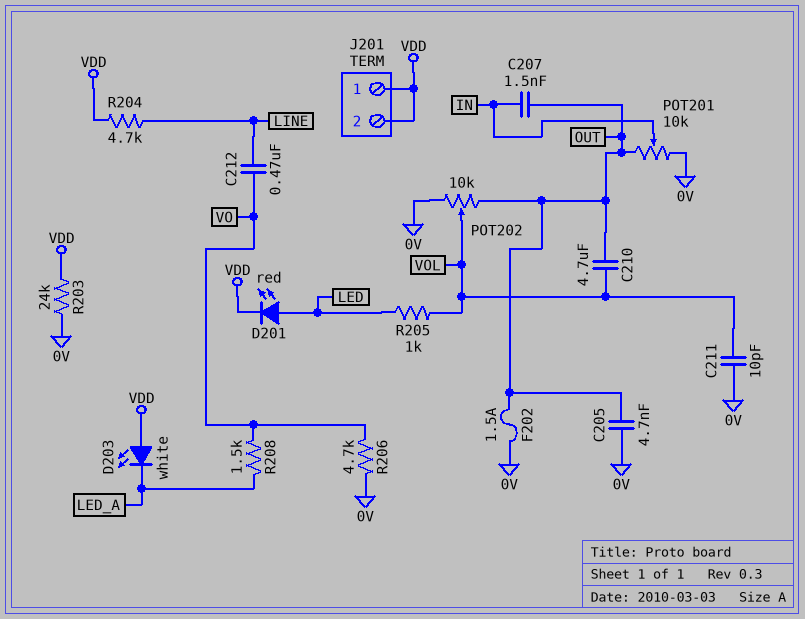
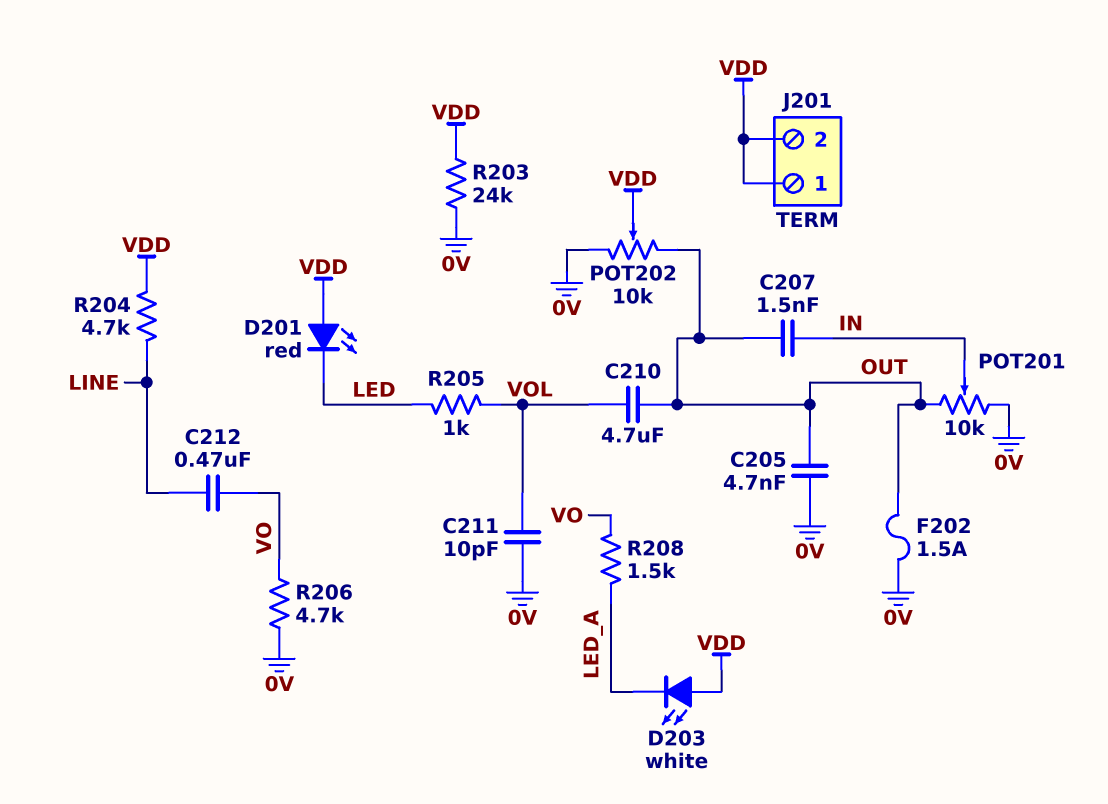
D201: LED red (A LED, K VDD) -> LED red (A VDD, K LED)
POT202: 10k (0V, OUT, wiper VOL) -> 10k (0V, OUT, wiper VDD)

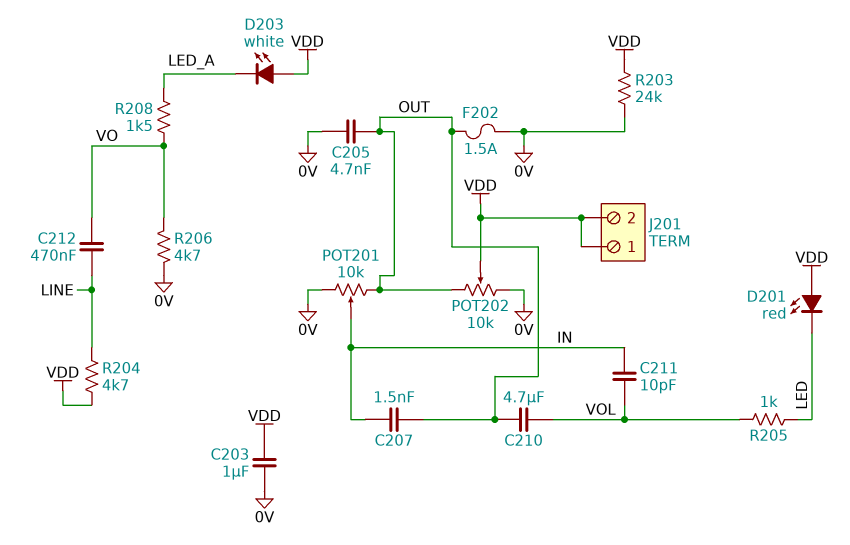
C203: none -> 1uF (0V, VDD)
C211: 10pF (0V, VOL) -> 10pF (IN, VOL)

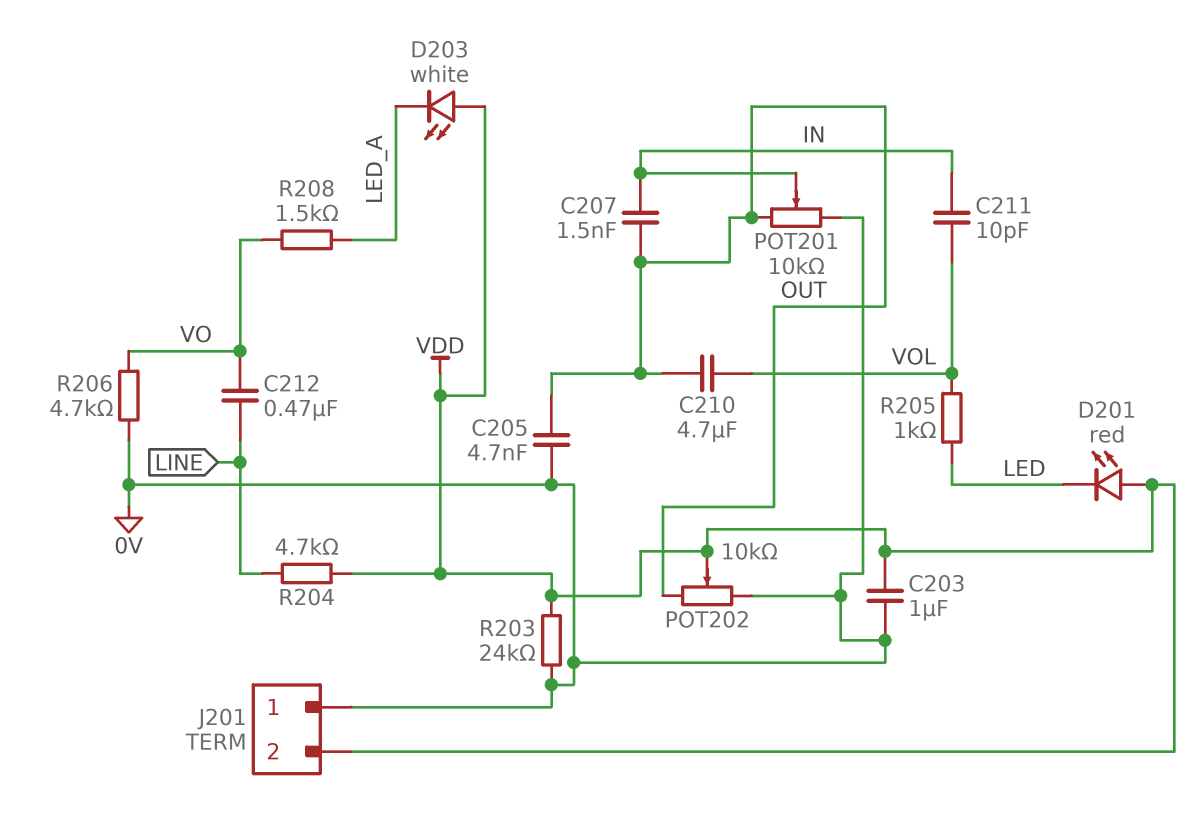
F202: 1.5A (0V, OUT) -> none
J201 pin 1: VDD -> 0V

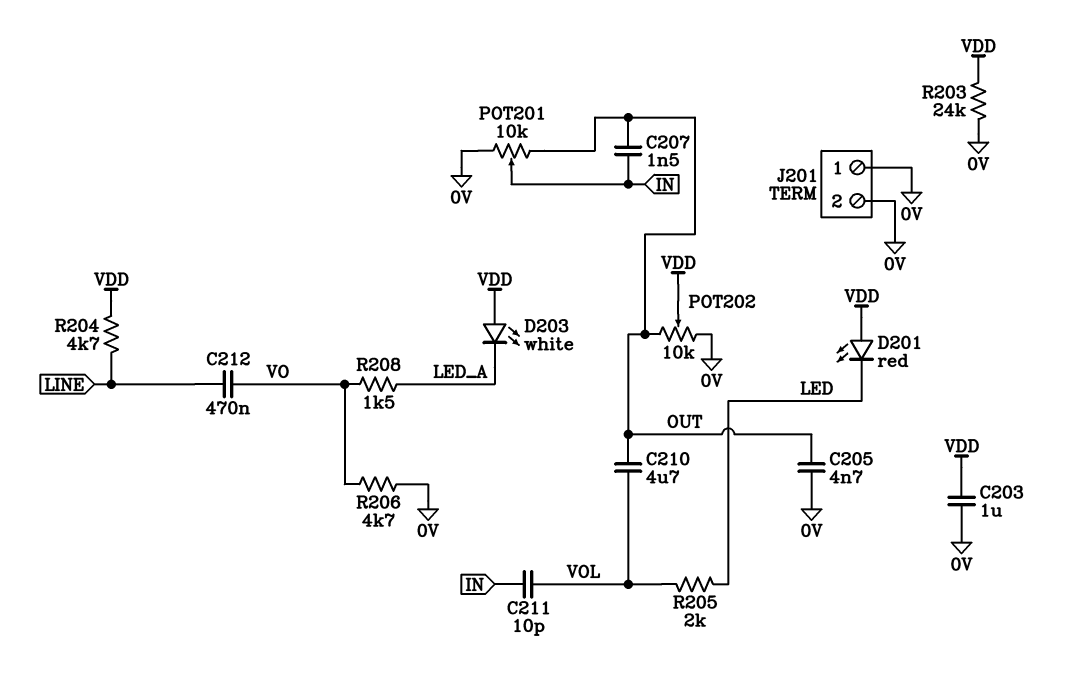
J201 pin 2: VDD -> 0V
R205: 1k (LED, VOL) -> 2k (LED, VOL)

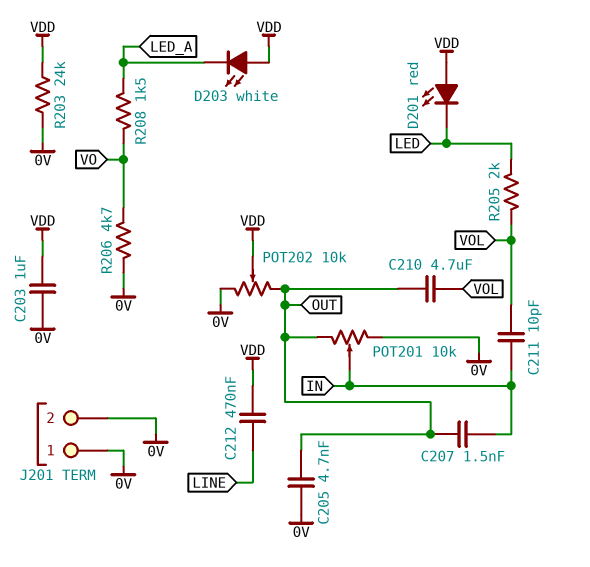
C212: 470nF (LINE, VO) -> 470nF (LINE, VDD)
R204: 4.7k (LINE, VDD) -> none

